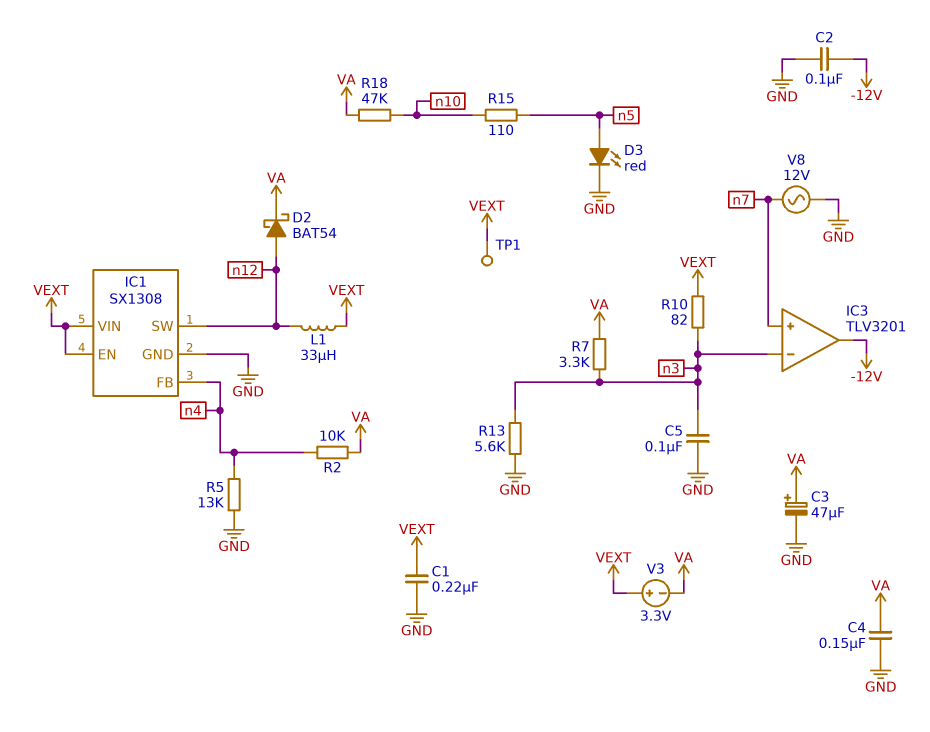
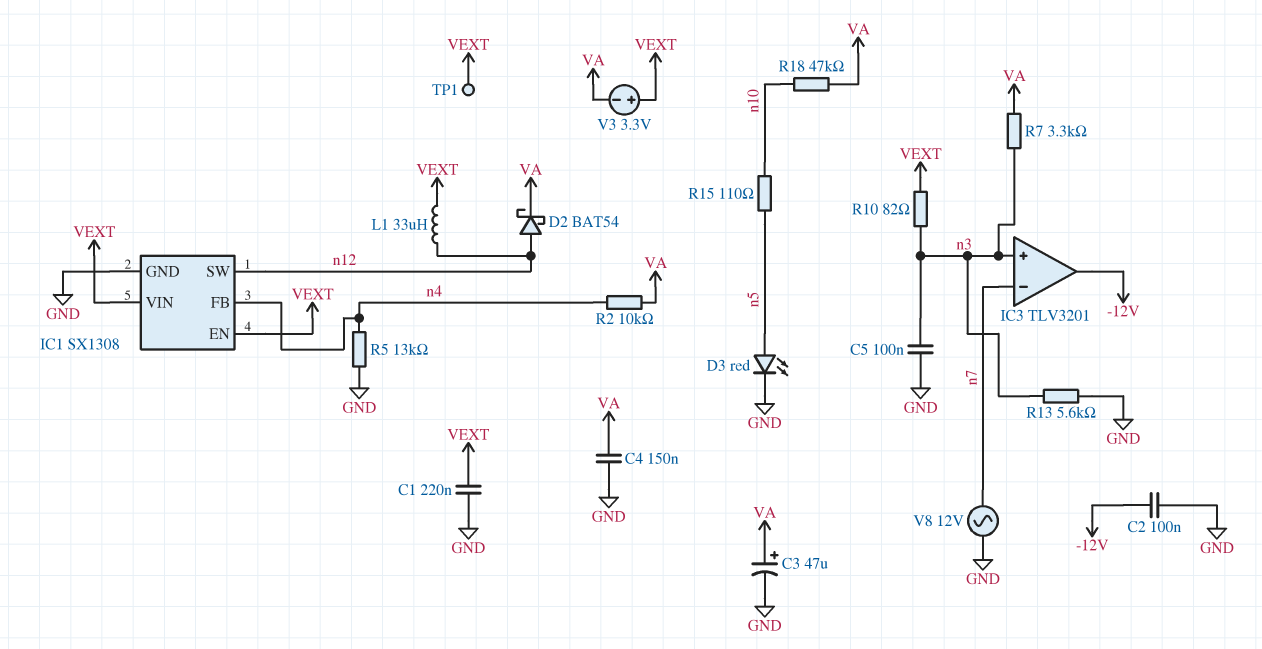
IC3 pin in+: n7 -> n3
IC3 pin in-: n3 -> n7

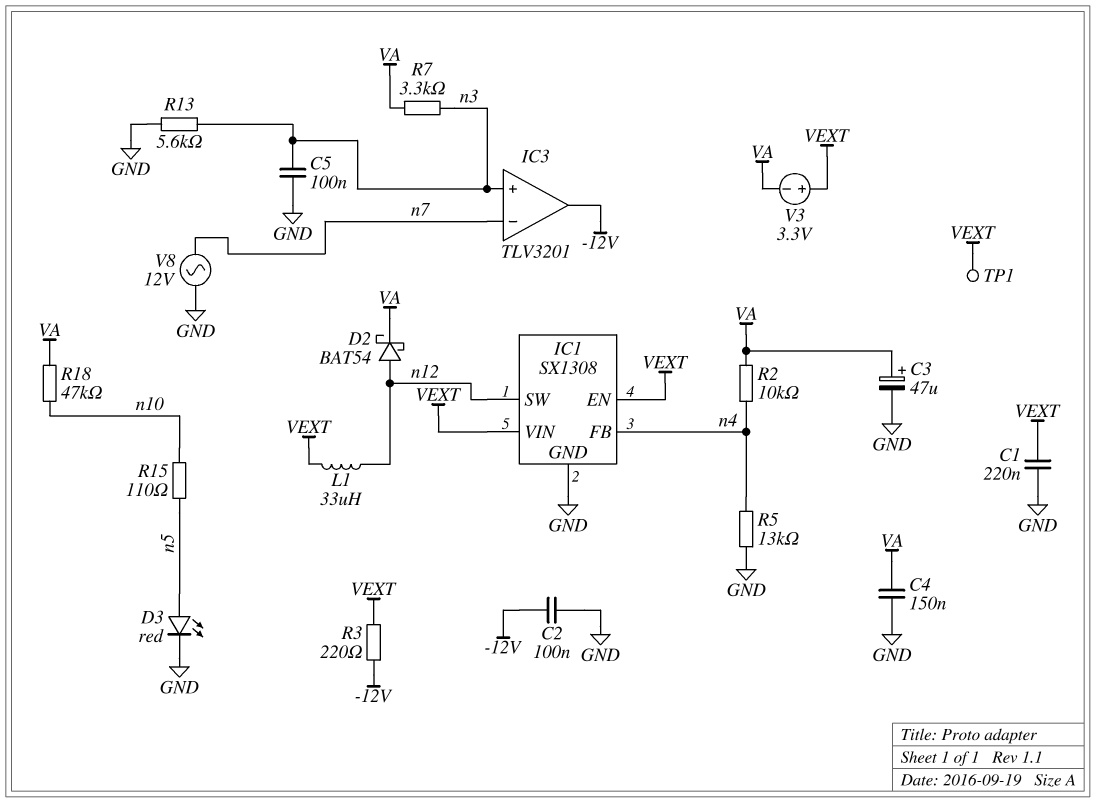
R3: none -> 220 (-12V, VEXT)
R10: 82 (VEXT, n3) -> none

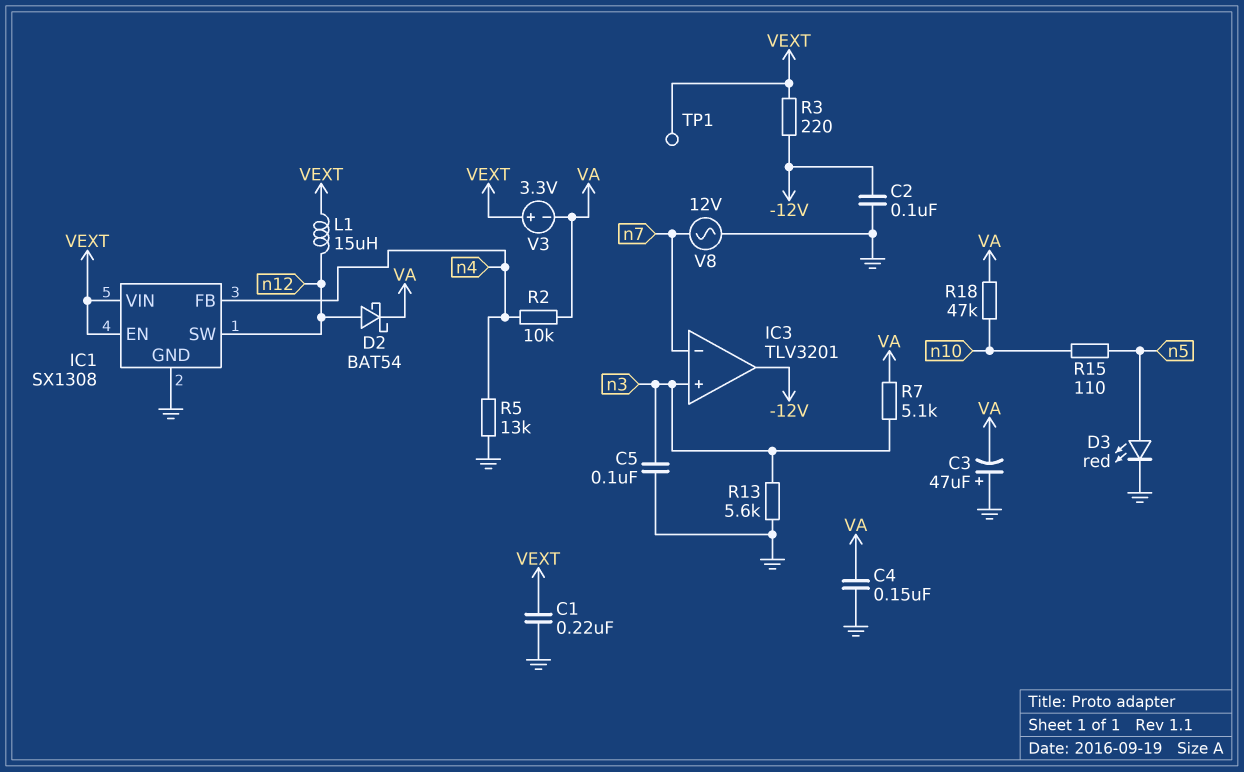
C3: 47uF (plus VA, minus GND) -> 47uF (plus GND, minus VA)
L1: 33uH (VEXT, n12) -> 15uH (VEXT, n12)
R7: 3.3k (VA, n3) -> 5.1k (VA, n3)

